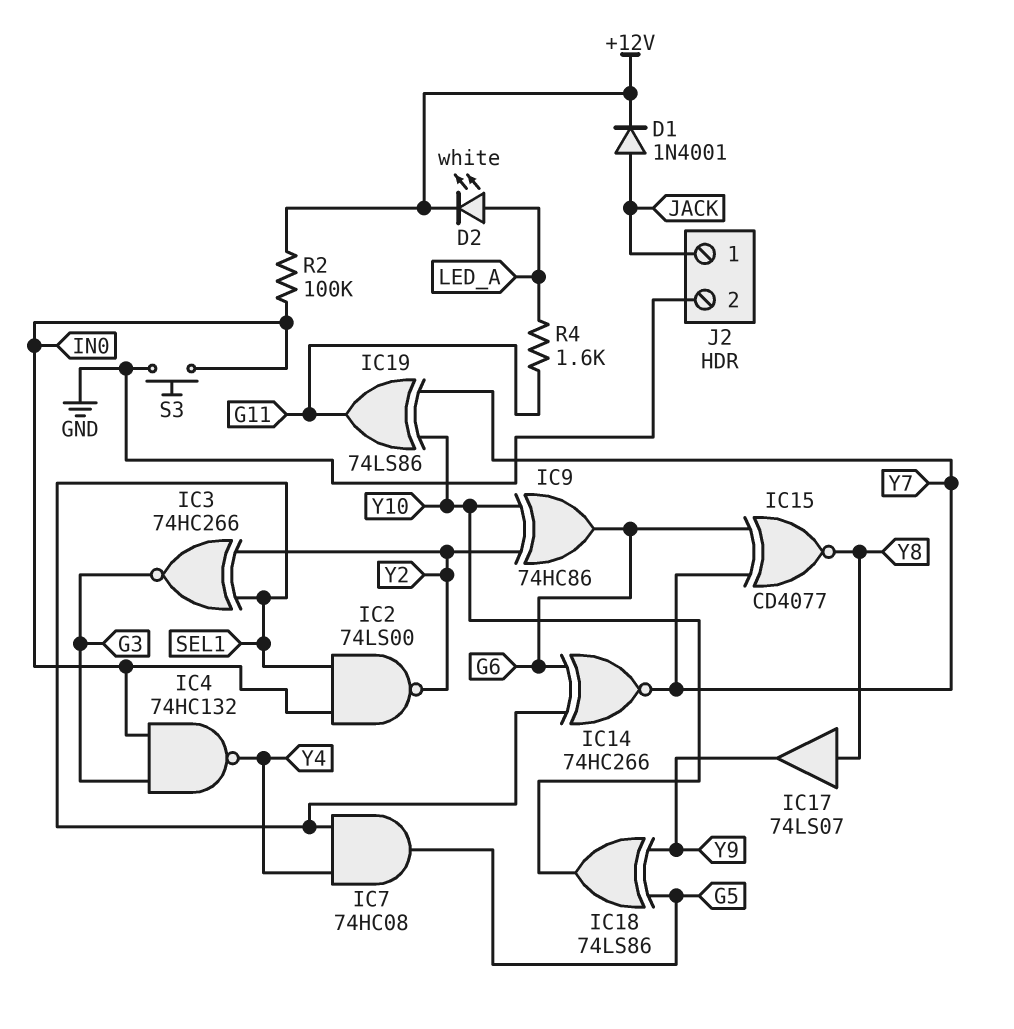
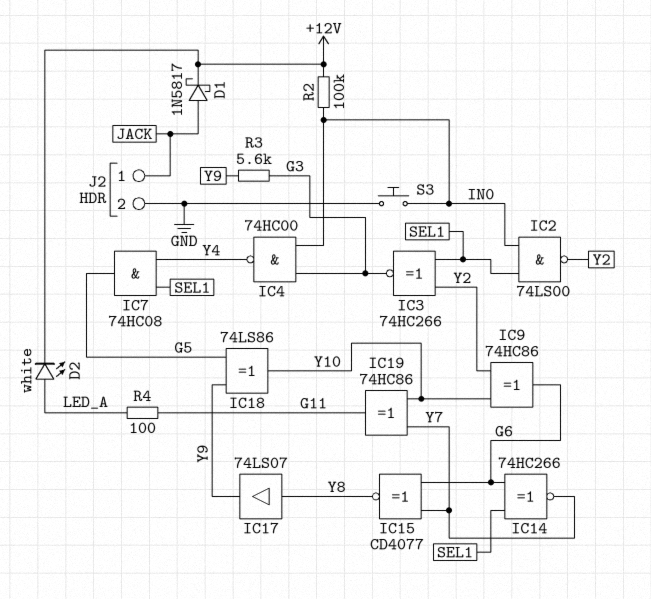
D1: diode 1N4001 (A JACK, K +12V) -> schottky 1N5817 (A JACK, K +12V)
IC4: NAND 74HC132 (in G3, in IN0, out Y4) -> NAND 74HC00 (in G3, in IN0, out Y4)
IC19: XOR 74LS86 (in Y7, in Y10, out G11) -> XOR 74HC86 (in Y7, in Y10, out G11)
R3: none -> 5.6k (G3, Y9)
R4: 1.6k (G11, LED_A) -> 100 (G11, LED_A)

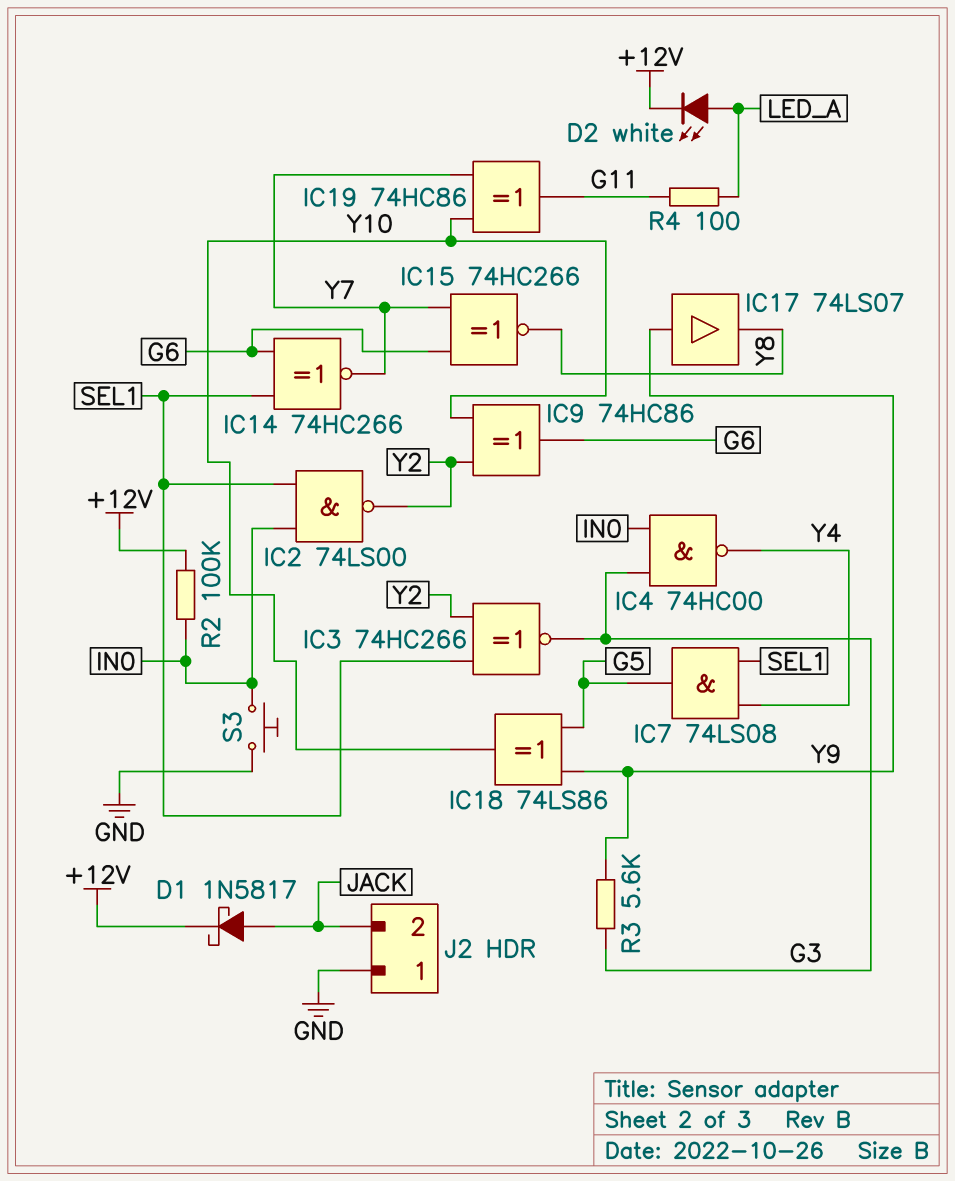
IC7: AND 74HC08 (in SEL1, in Y4, out G5) -> AND 74LS08 (in SEL1, in Y4, out G5)
IC15: XNOR CD4077 (in G6, in Y7, out Y8) -> XNOR 74HC266 (in G6, in Y7, out Y8)
IC17: buffer 74LS07 (in Y8, out Y9) -> buffer 74LS07 (in Y9, out Y8)
J2 pin 1: JACK -> GND
J2 pin 2: GND -> JACK

